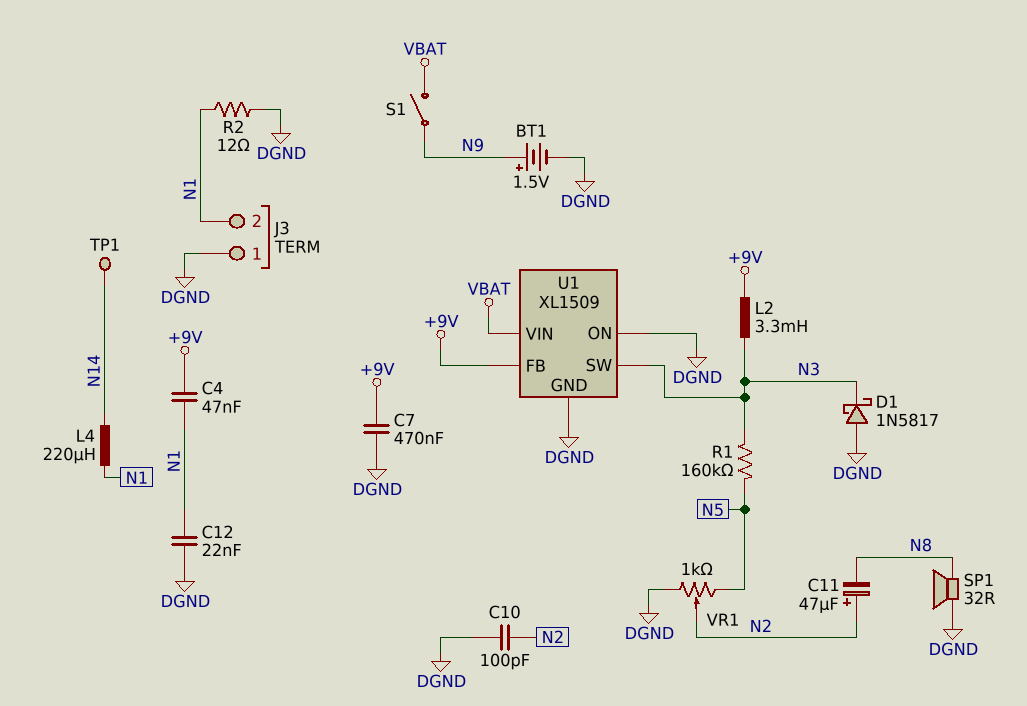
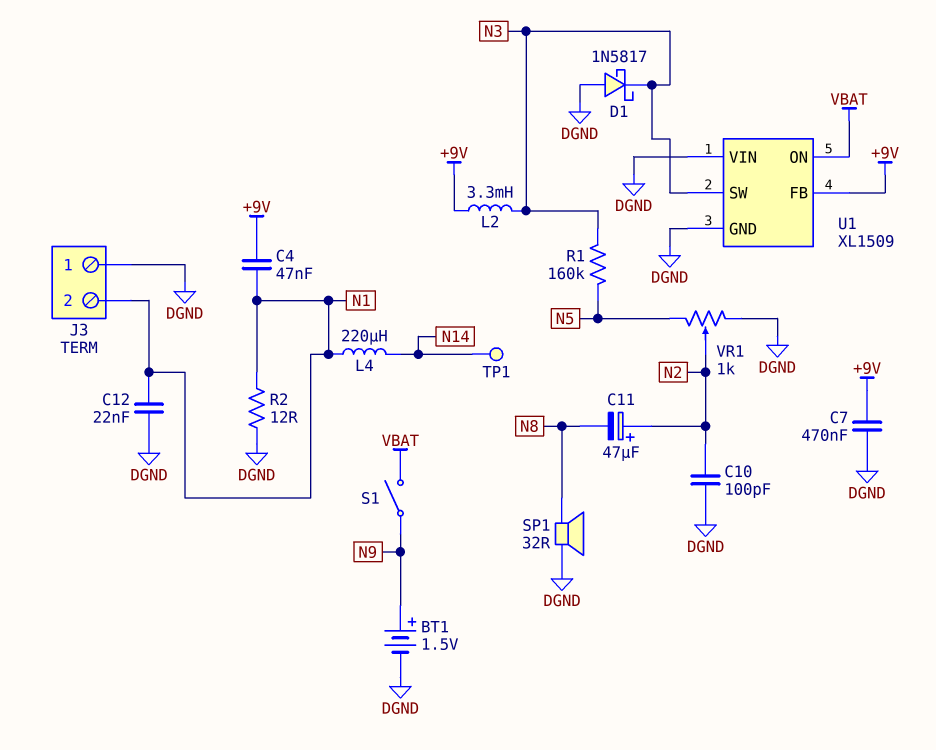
U1 pin ON: DGND -> VBAT
U1 pin VIN: VBAT -> DGND

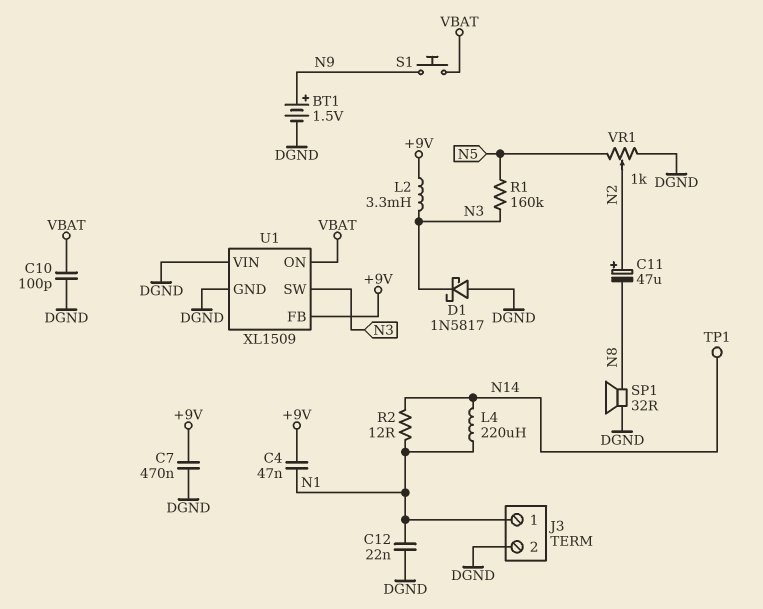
C10: 100pF (DGND, N2) -> 100pF (DGND, VBAT)
J3 pin 1: DGND -> N1
J3 pin 2: N1 -> DGND
R2: 12 (DGND, N1) -> 12 (N1, N14)
S1: switch (N9, VBAT) -> button (N9, VBAT)

